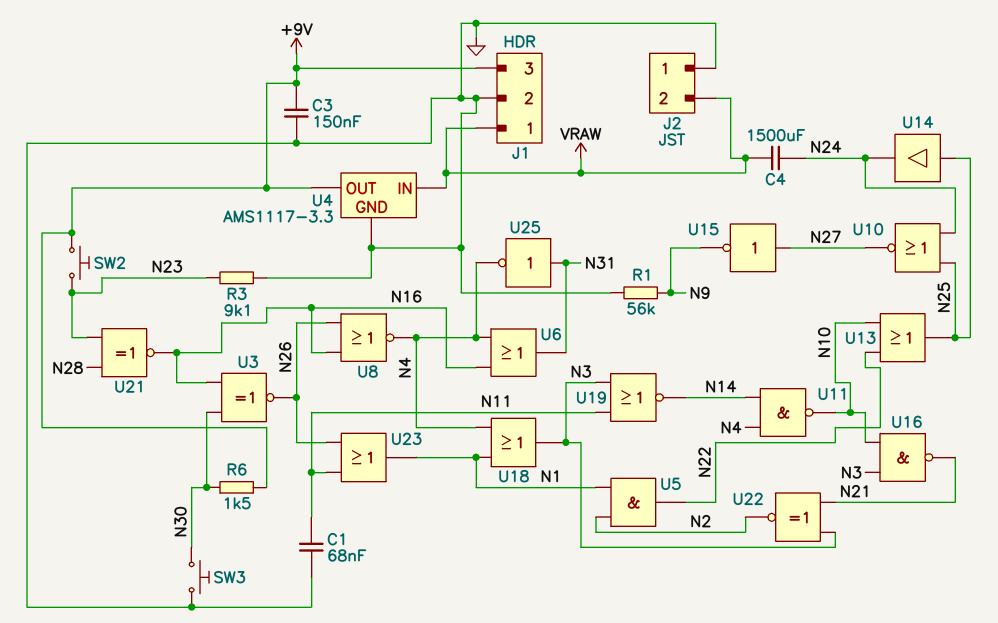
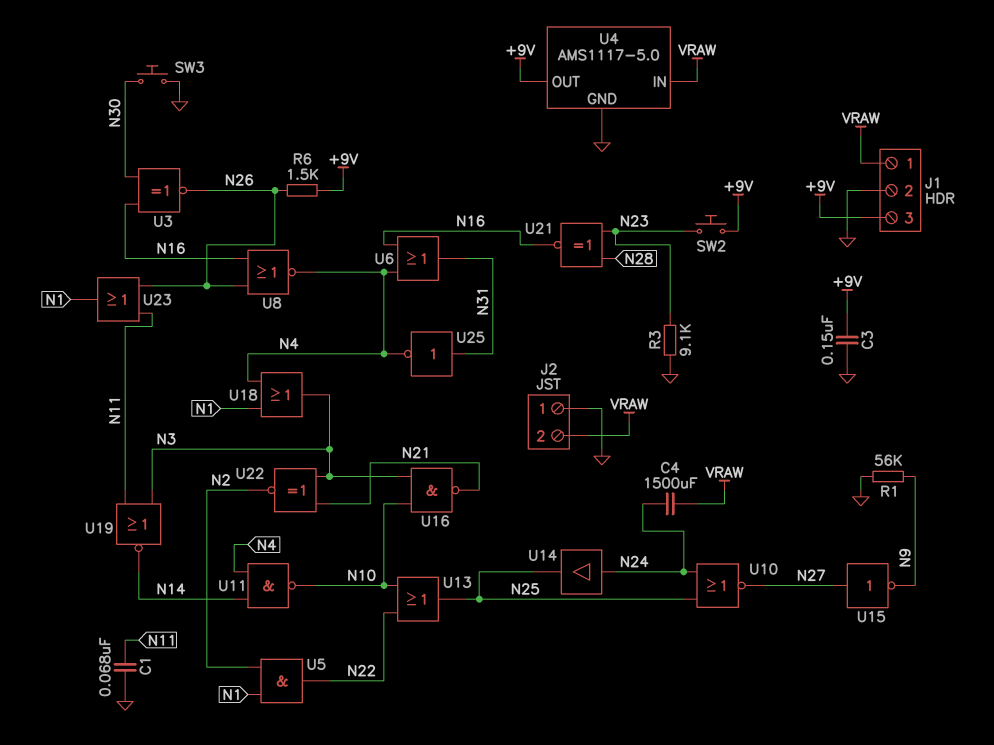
R6: 1.5k (+9V, N30) -> 1.5k (+9V, N26)
U4: AMS1117-3.3 -> AMS1117-5.0
U14: buffer (in N25, out N24) -> buffer (in N24, out N25)

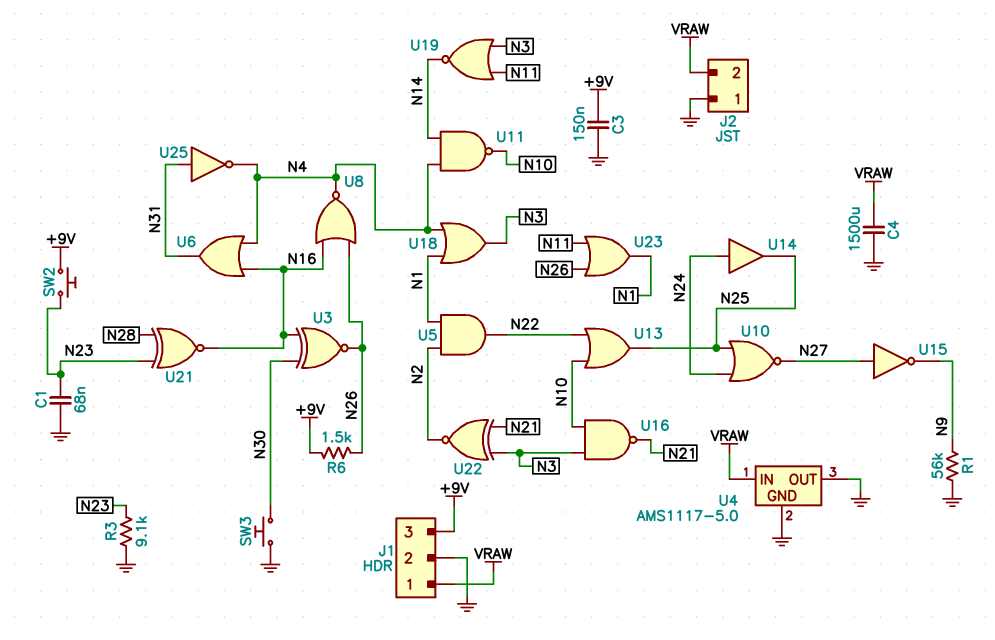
C1: 68nF (GND, N11) -> 68nF (GND, N23)
C4: 1500uF (N24, VRAW) -> 1500uF (GND, VRAW)
U4 pin OUT: +9V -> GND

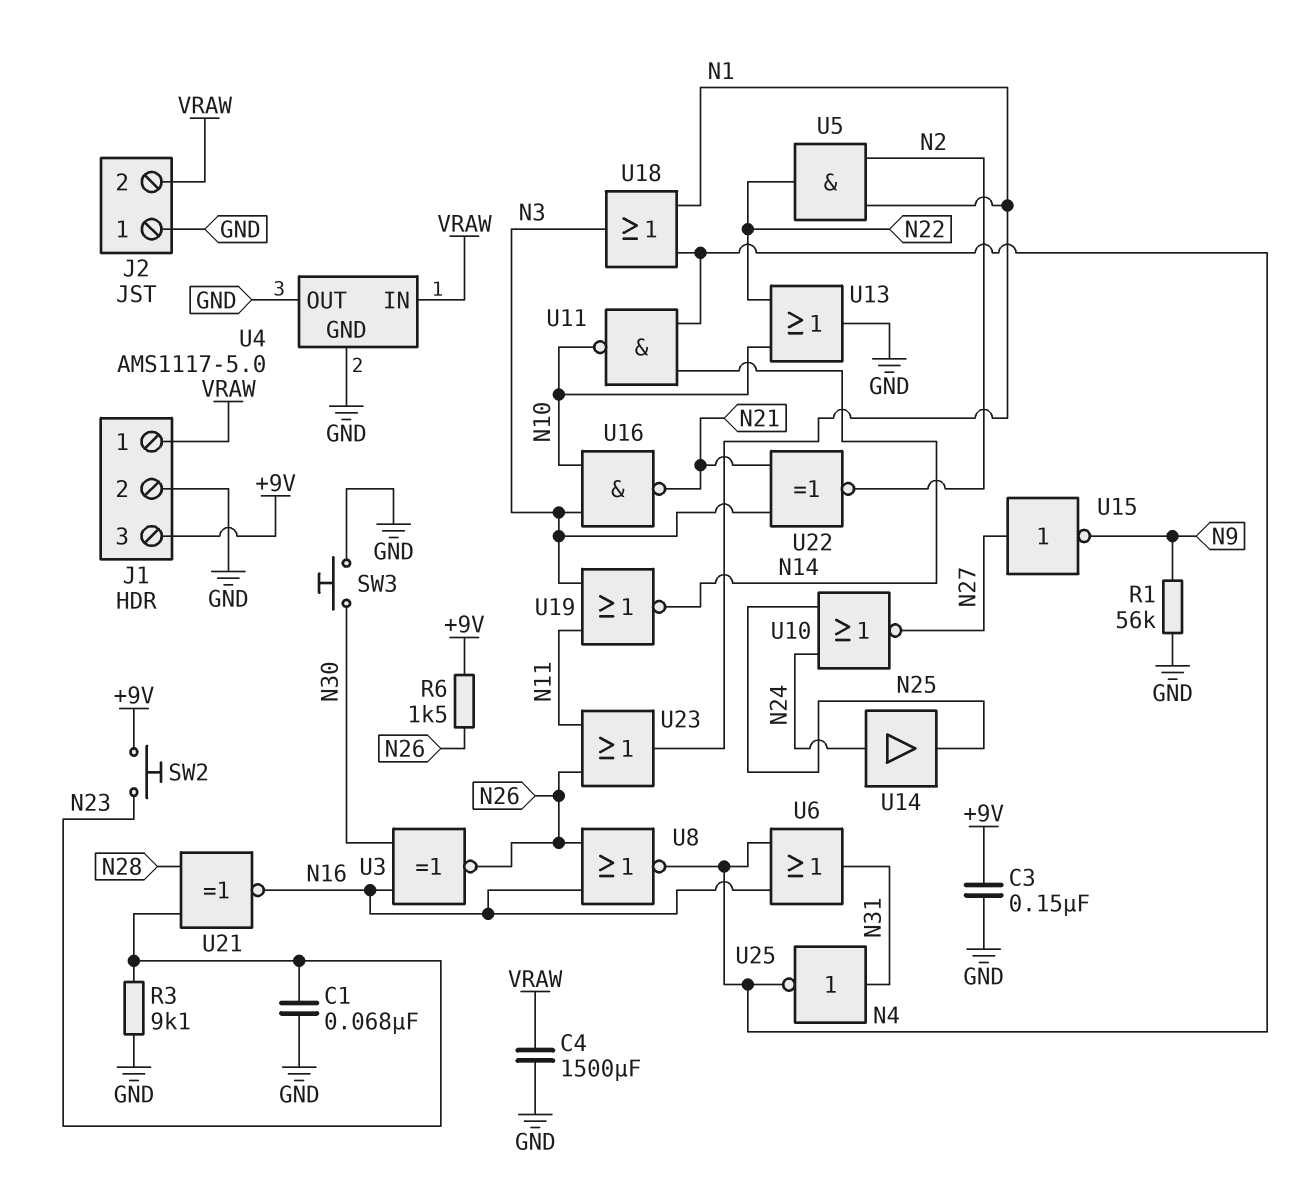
U13: OR (in N10, in N22, out N25) -> OR (in N10, in N22, out GND)

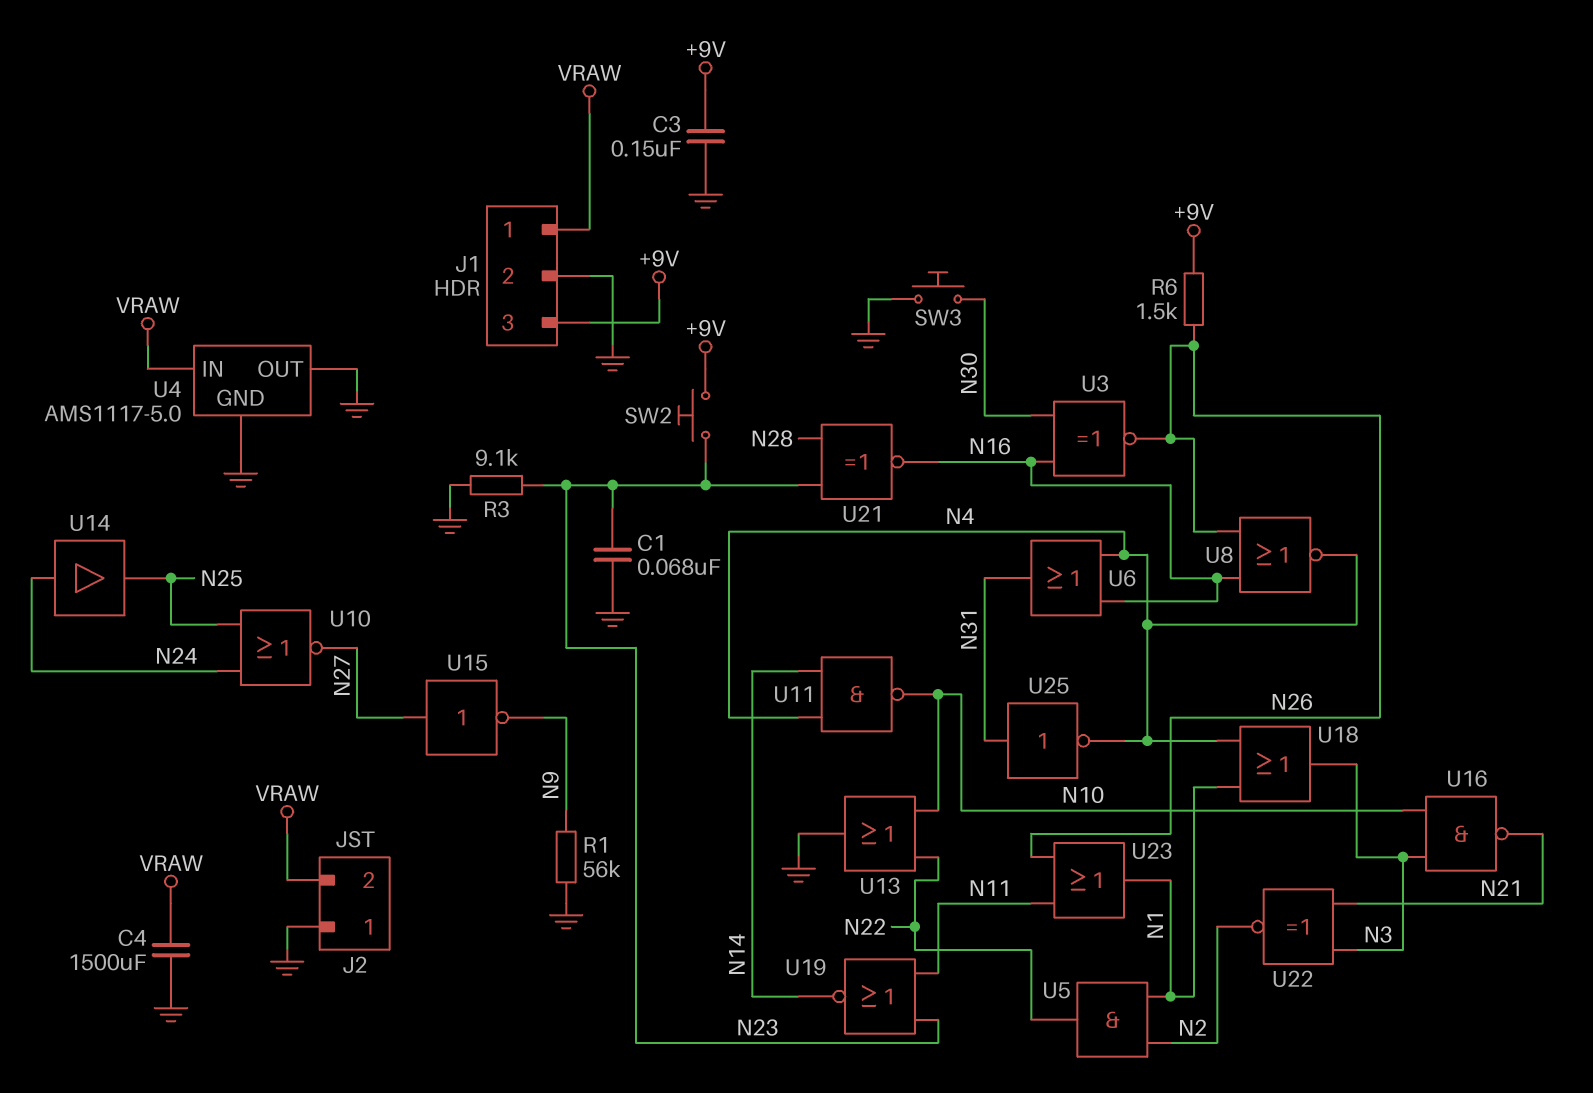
U19: NOR (in N3, in N11, out N14) -> NOR (in N11, in N23, out N14)

